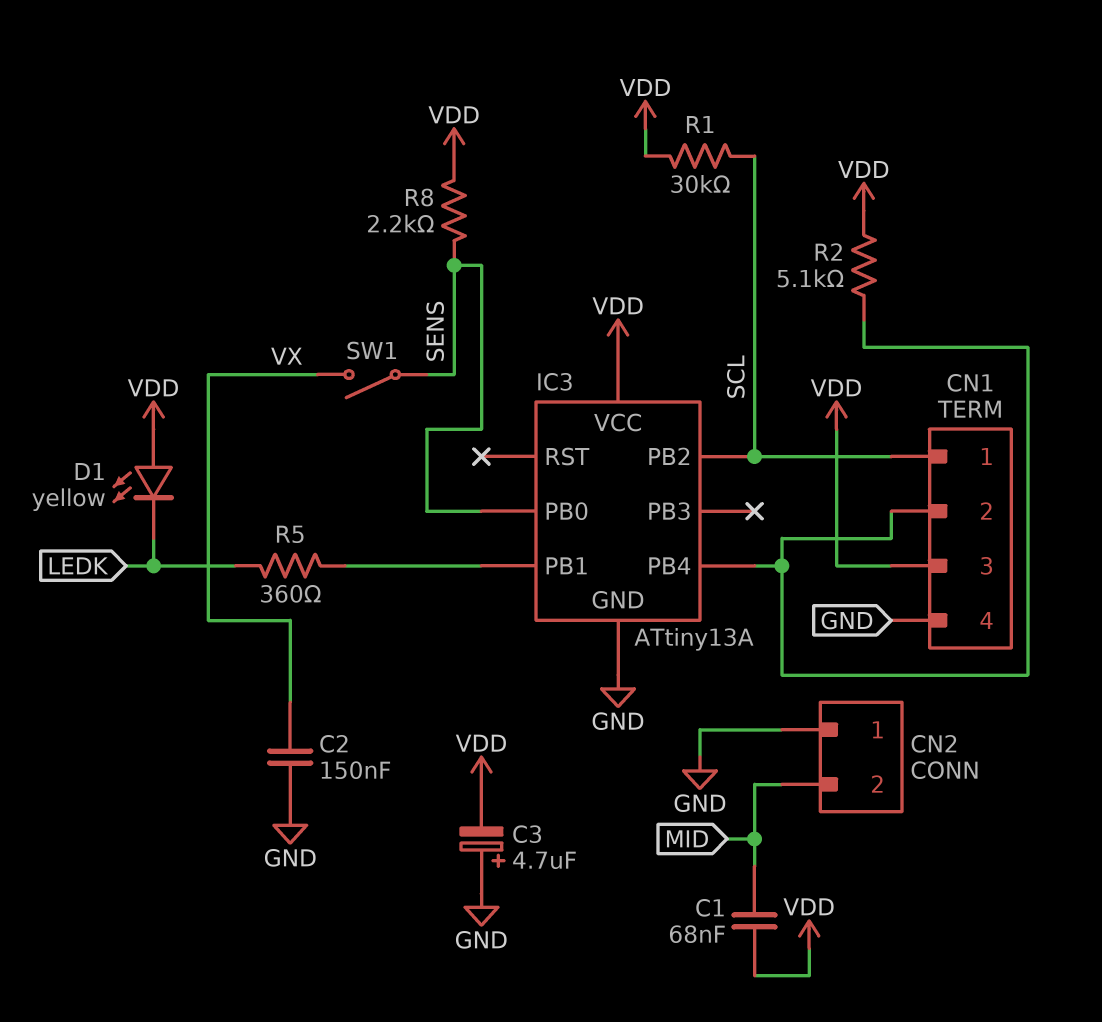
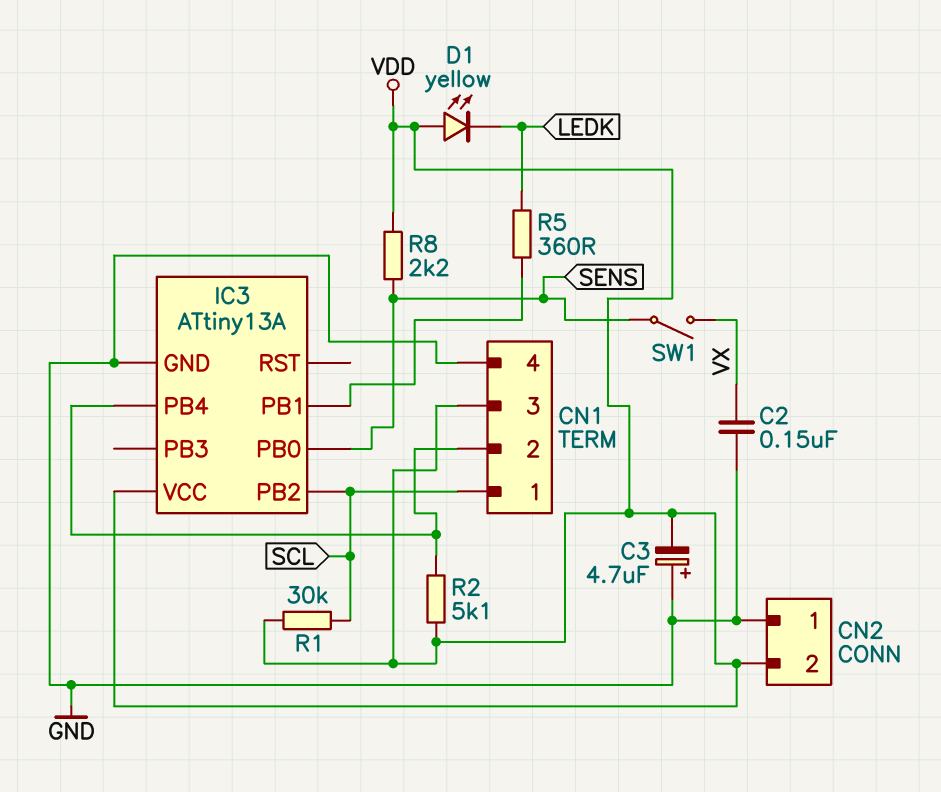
C1: 68nF (MID, VDD) -> none
CN2 pin 2: MID -> VDD

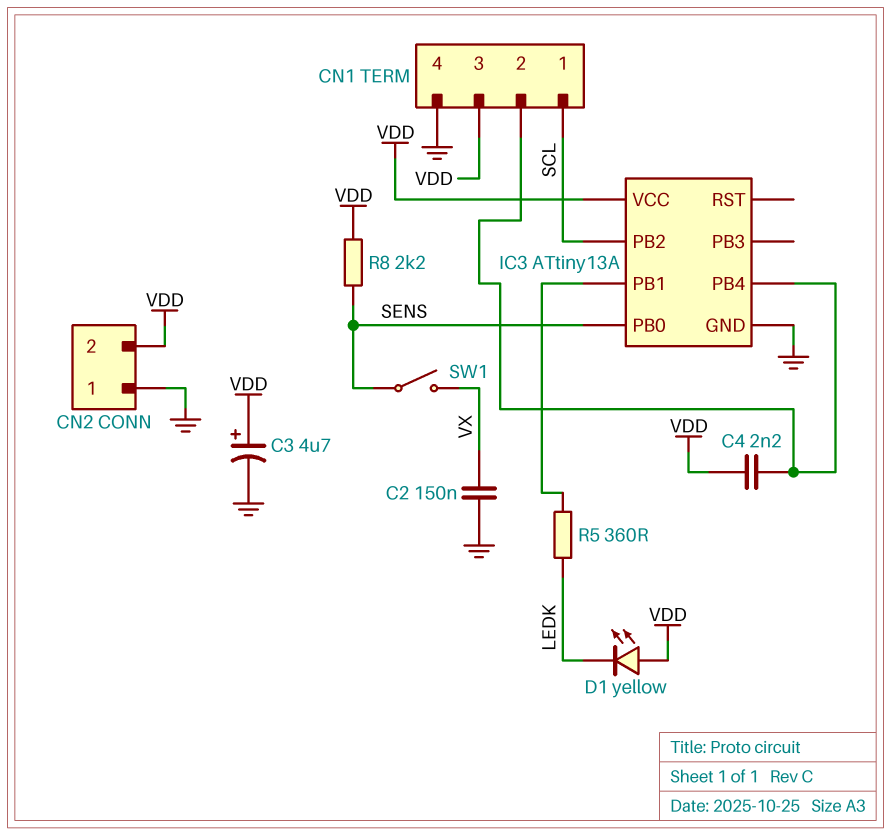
C3: 4.7uF (plus GND, minus VDD) -> 4.7uF (plus VDD, minus GND)
C4: none -> 2.2nF (CN1/2, VDD)
R1: 30k (SCL, VDD) -> none
R2: 5.1k (CN1/2, VDD) -> none

